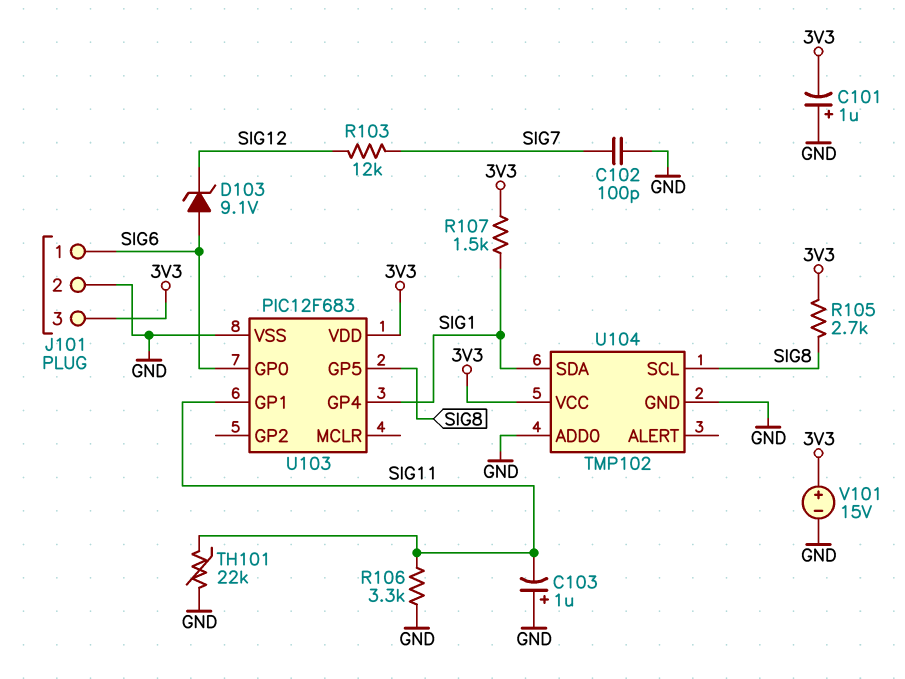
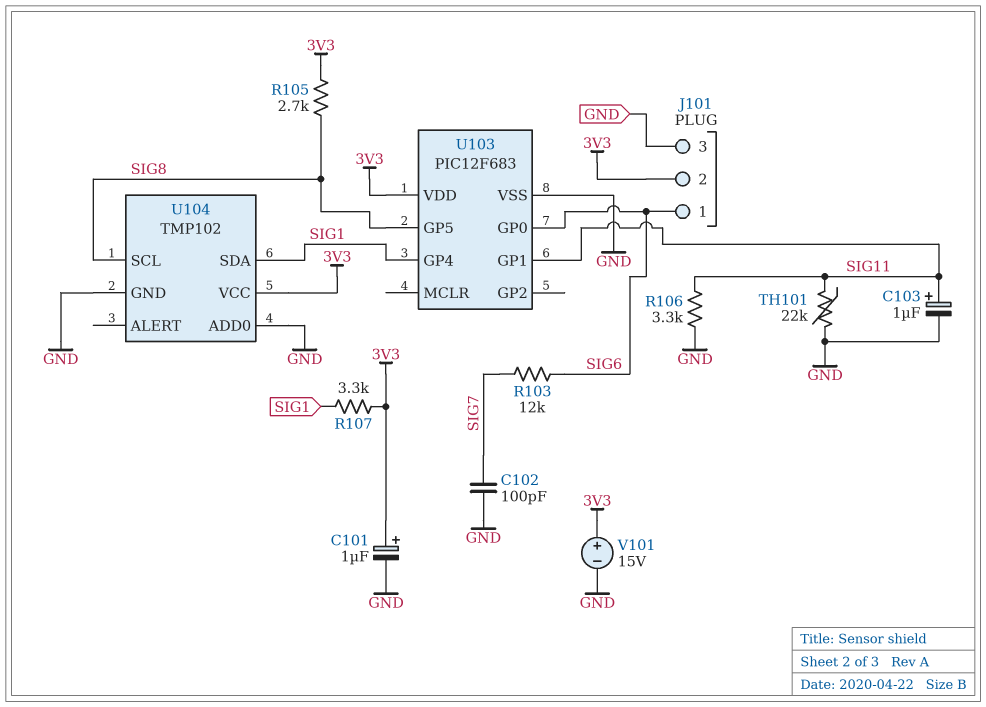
C101: 1uF (plus GND, minus 3V3) -> 1uF (plus 3V3, minus GND)
C103: 1uF (plus GND, minus SIG11) -> 1uF (plus SIG11, minus GND)
D103: zener 9.1V (A SIG6, K SIG12) -> none
J101 pin 2: GND -> 3V3
J101 pin 3: 3V3 -> GND
R103: 12k (SIG7, SIG12) -> 12k (SIG6, SIG7)
R107: 1.5k (3V3, SIG1) -> 3.3k (3V3, SIG1)

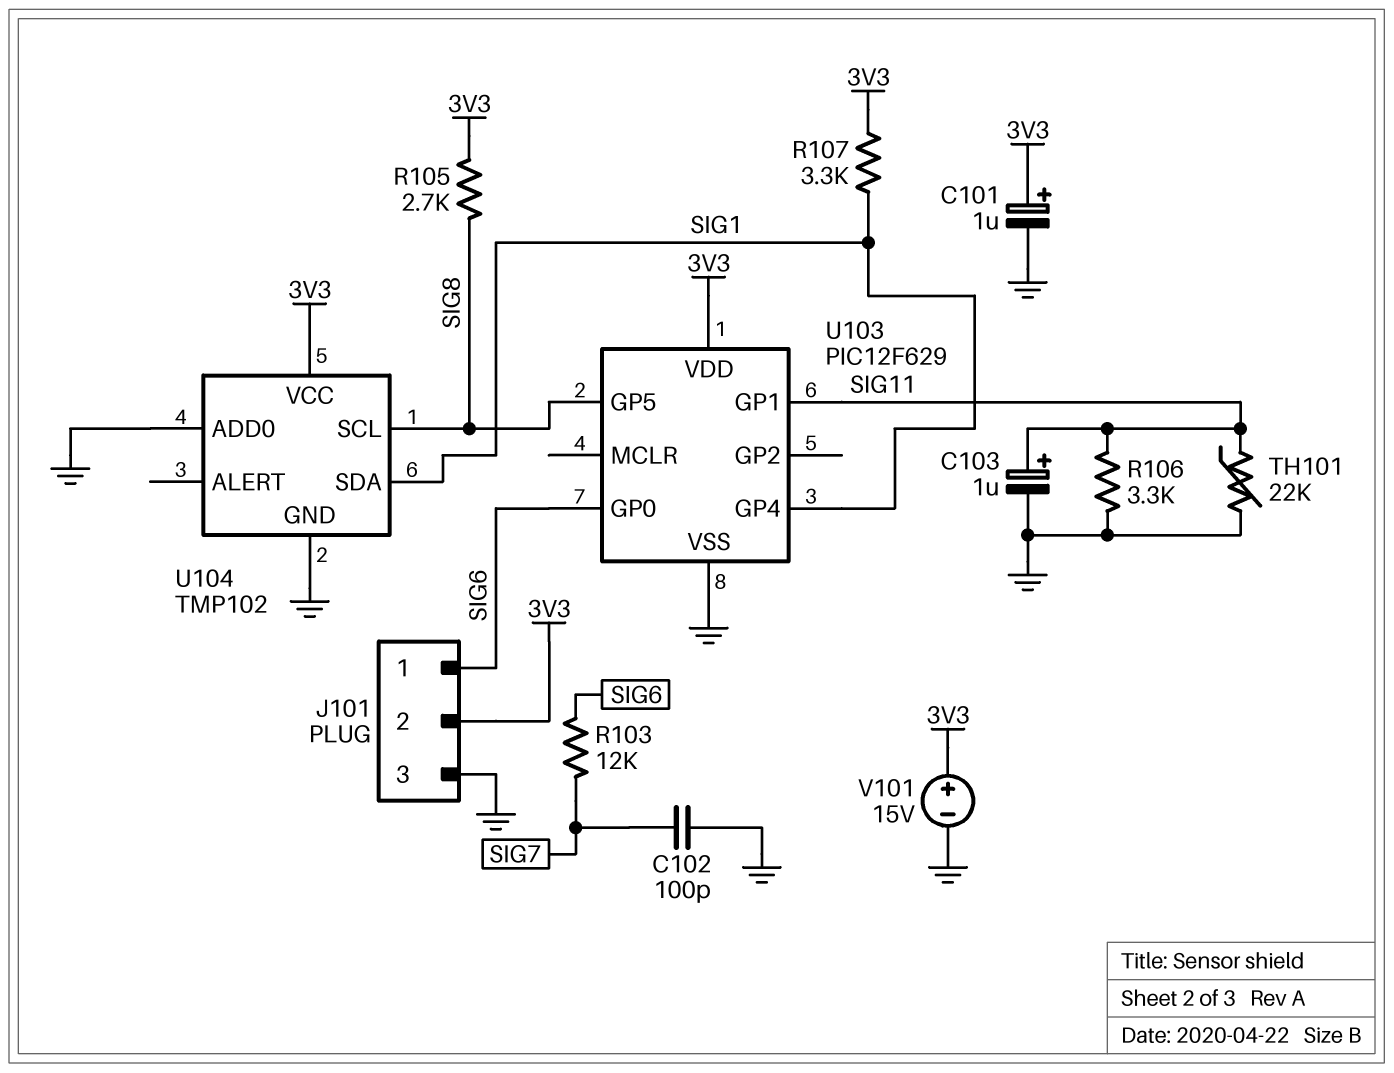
U103: PIC12F683 -> PIC12F629

